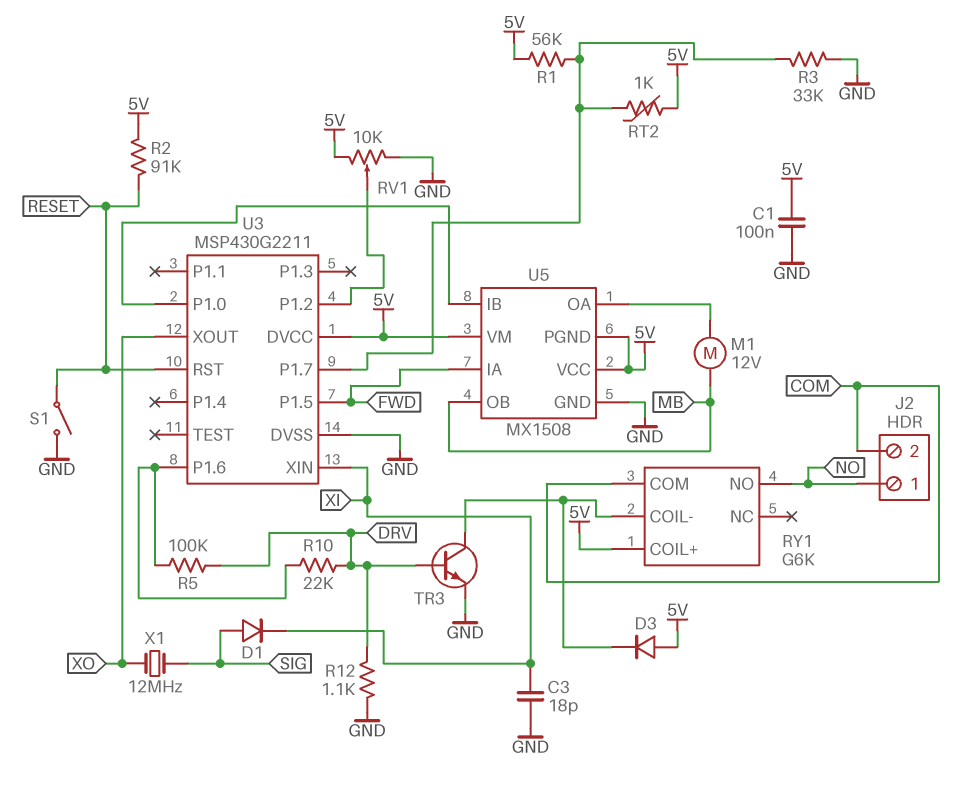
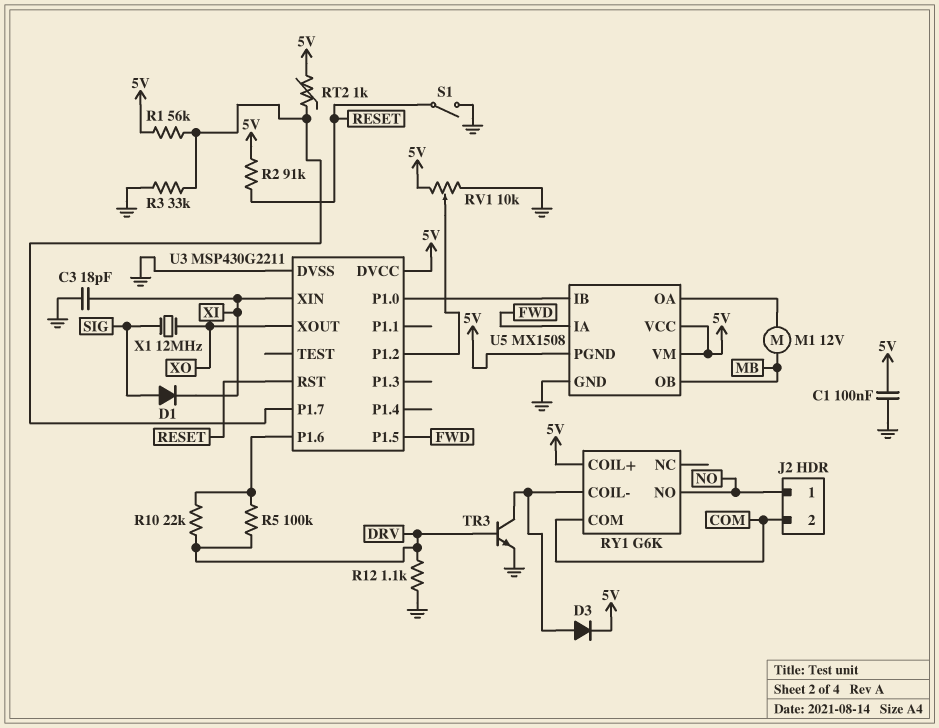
D3: diode (A 5V, K RY1/COIL-) -> diode (A RY1/COIL-, K 5V)

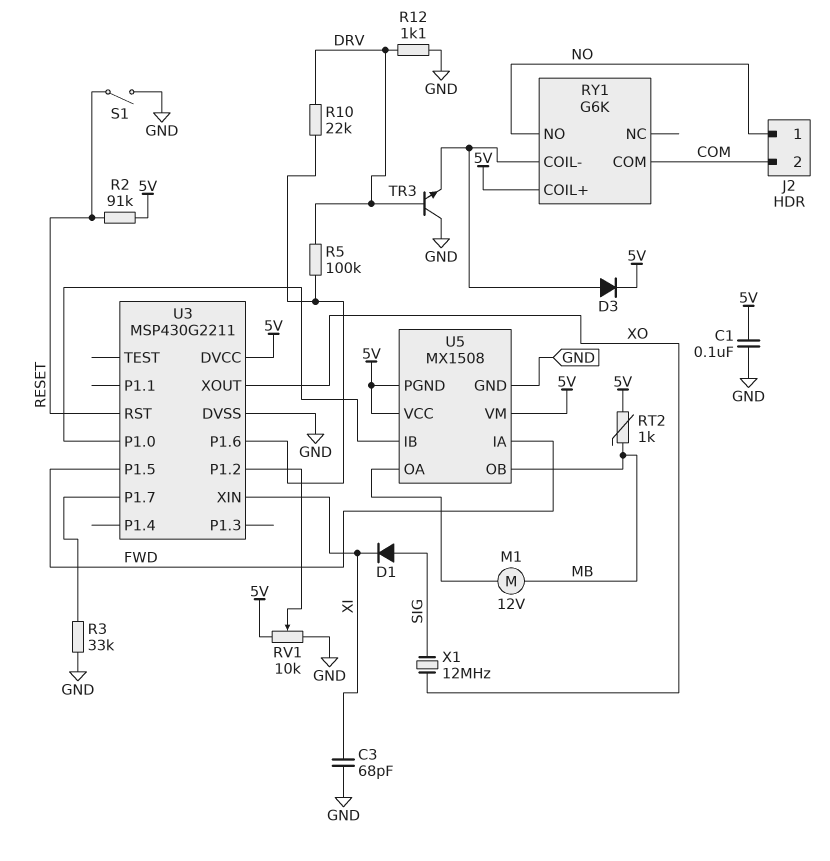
C3: 18pF (GND, XI) -> 68pF (GND, XI)
R1: 56k (5V, U3/P1.7) -> none
RT2: 1k (5V, U3/P1.7) -> 1k (5V, MB)
TR3: NPN (B DRV, C RY1/COIL-, E GND) -> NPN (B DRV, C GND, E RY1/COIL-)

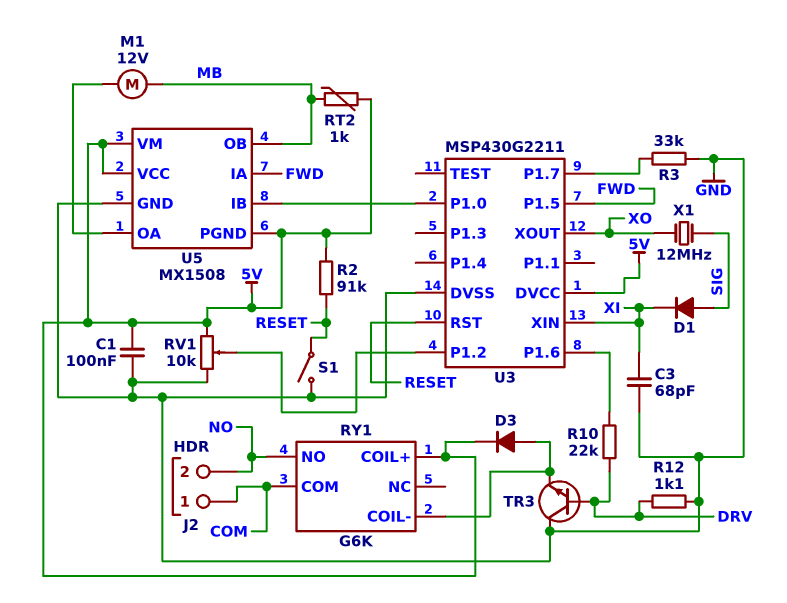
J2 pin 1: NO -> COM
J2 pin 2: COM -> NO
R5: 100k (DRV, U3/P1.6) -> none

